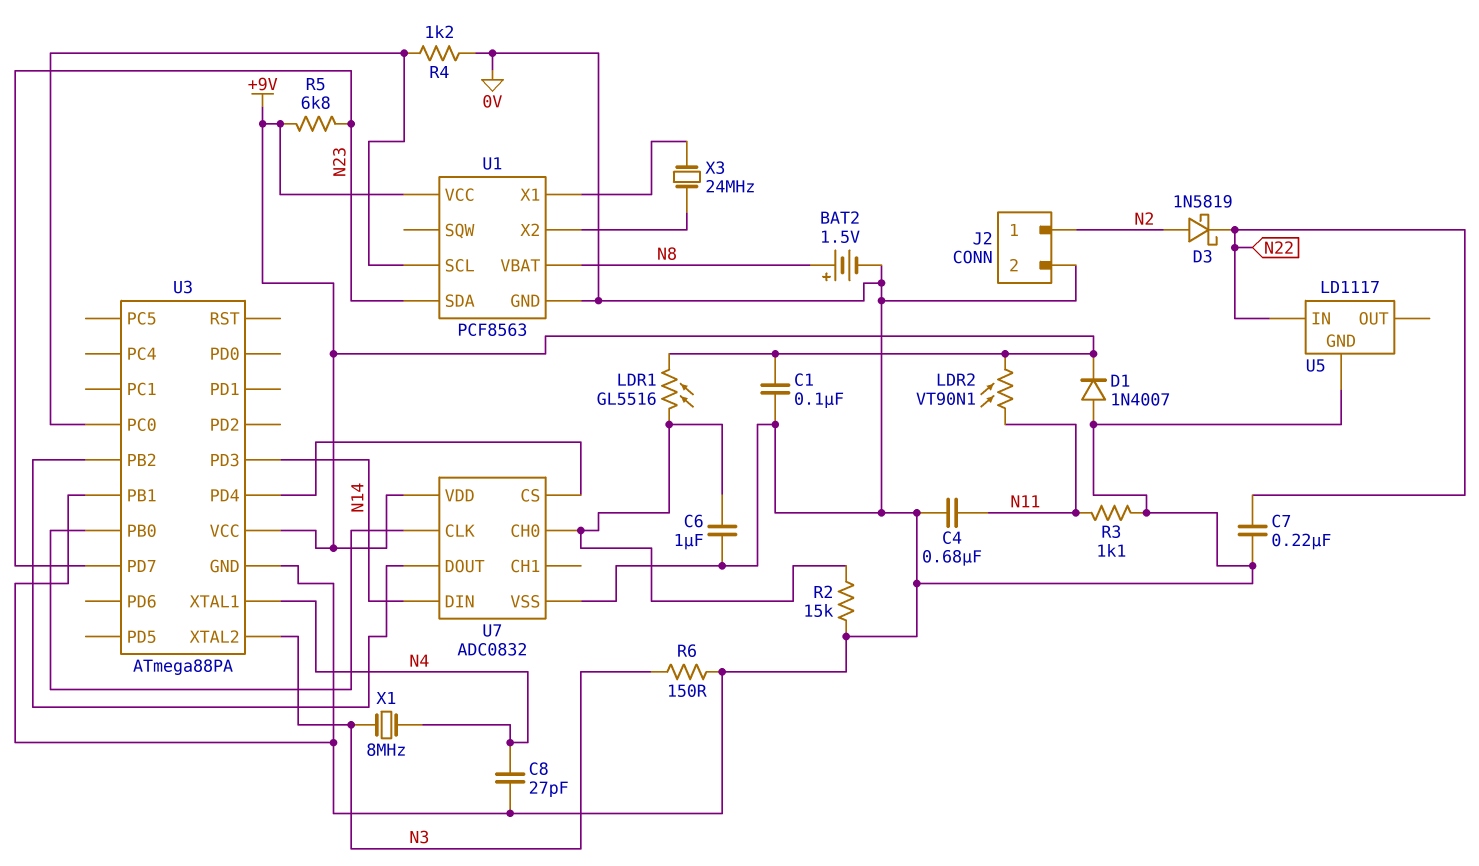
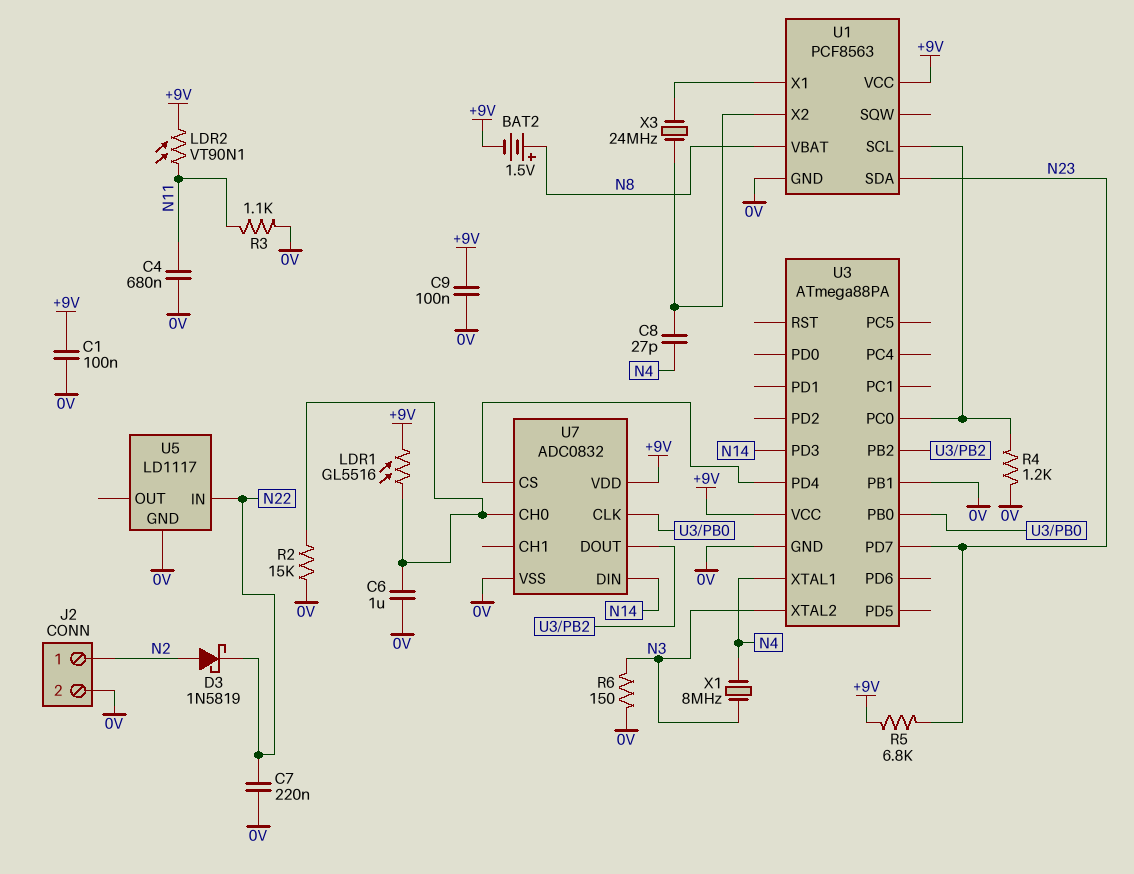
BAT2: 1.5V (plus N8, minus 0V) -> 1.5V (plus N8, minus +9V)
C8: 27pF (0V, N4) -> 27pF (N4, U1/X2)
C9: none -> 100nF (+9V, 0V)
D1: diode 1N4007 (A 0V, K +9V) -> none

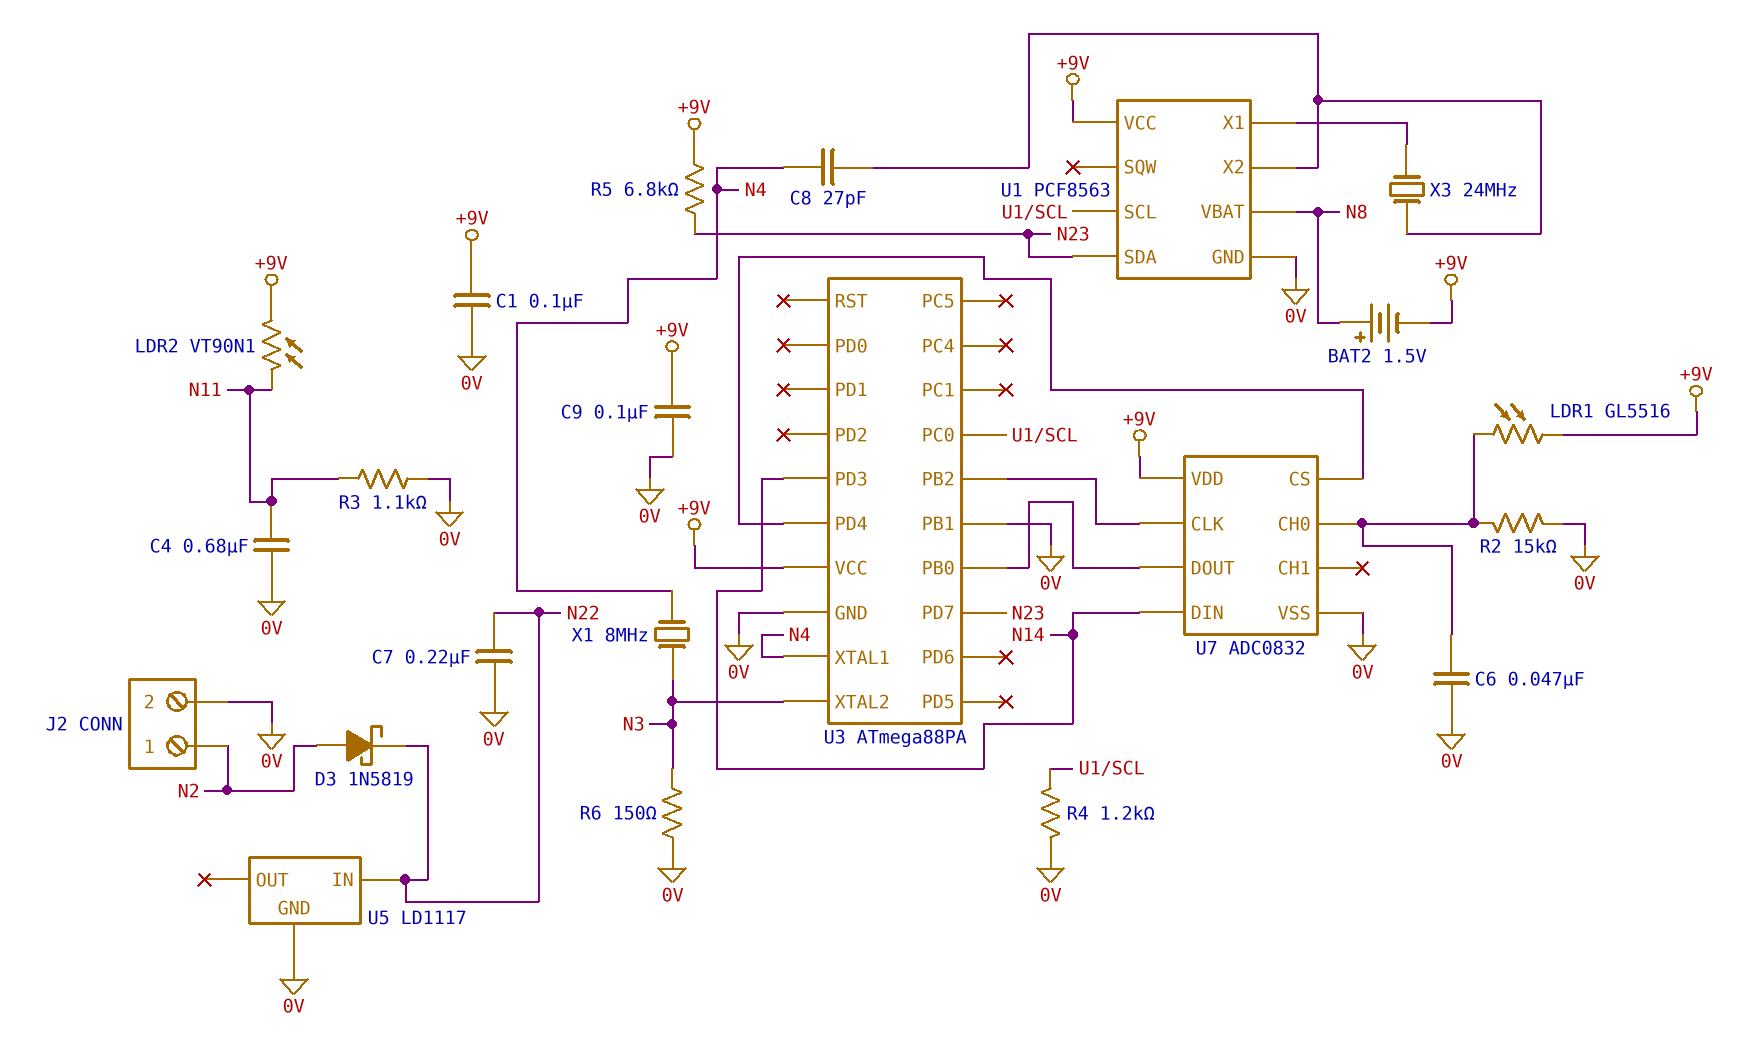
C6: 1uF (0V, U7/CH0) -> 47nF (0V, U7/CH0)
U7 pin CLK: U3/PB0 -> U3/PB2
U7 pin DOUT: U3/PB2 -> U3/PB0

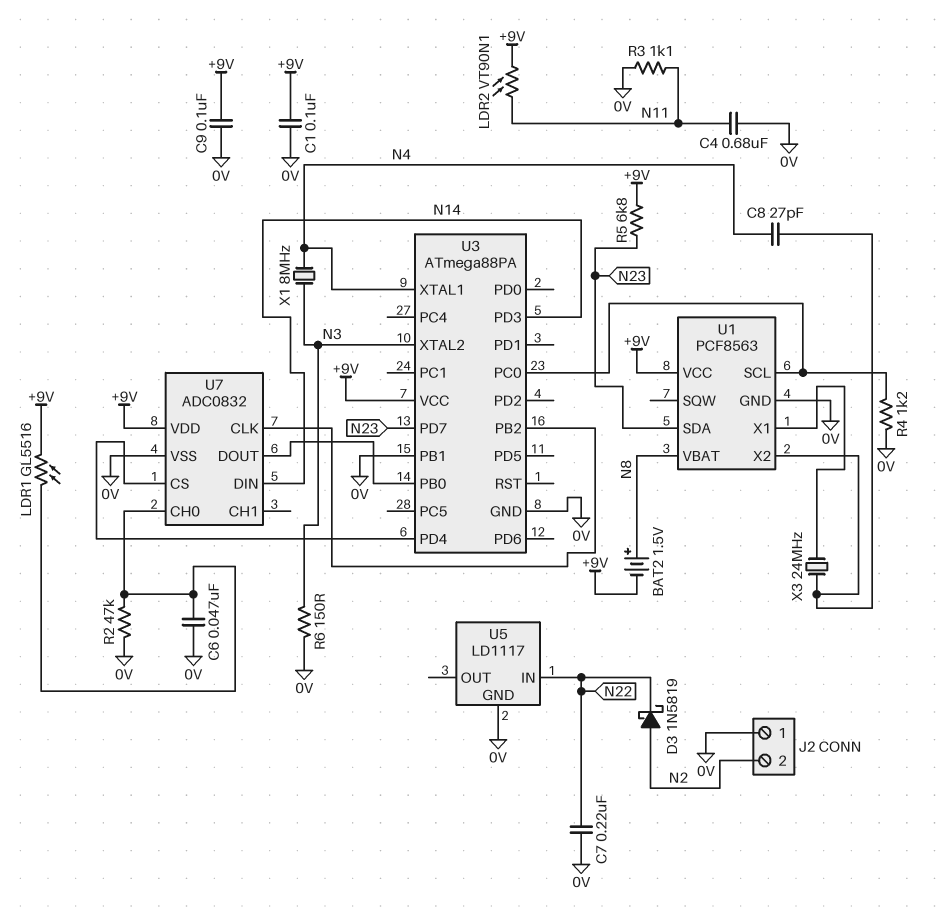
J2 pin 1: N2 -> 0V
J2 pin 2: 0V -> N2
R2: 15k (0V, U7/CH0) -> 47k (0V, U7/CH0)

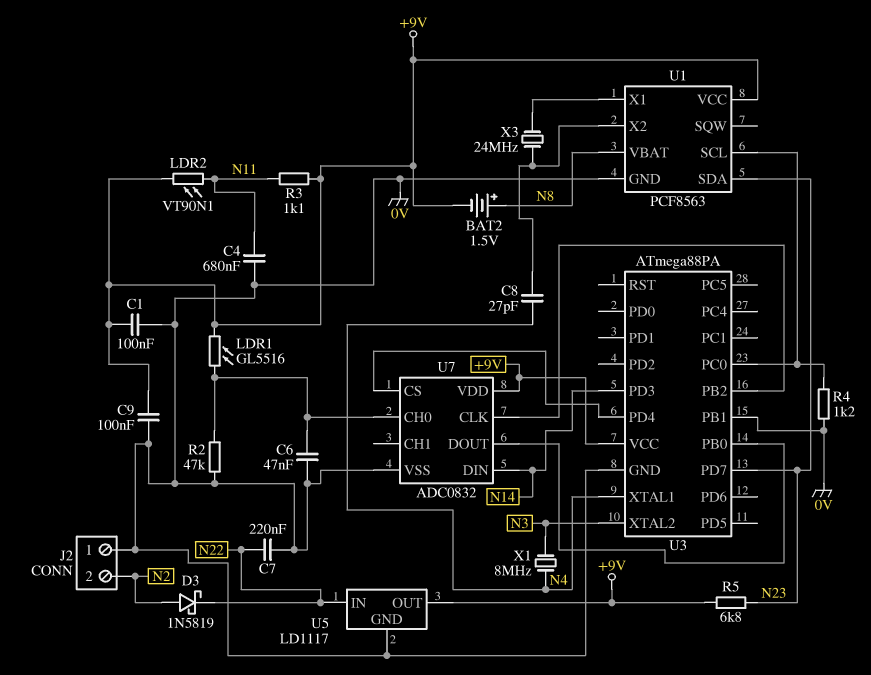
R3: 1.1k (0V, N11) -> 1.1k (+9V, N11)
R6: 150 (0V, N3) -> none
U5 pin OUT: none -> +9V

